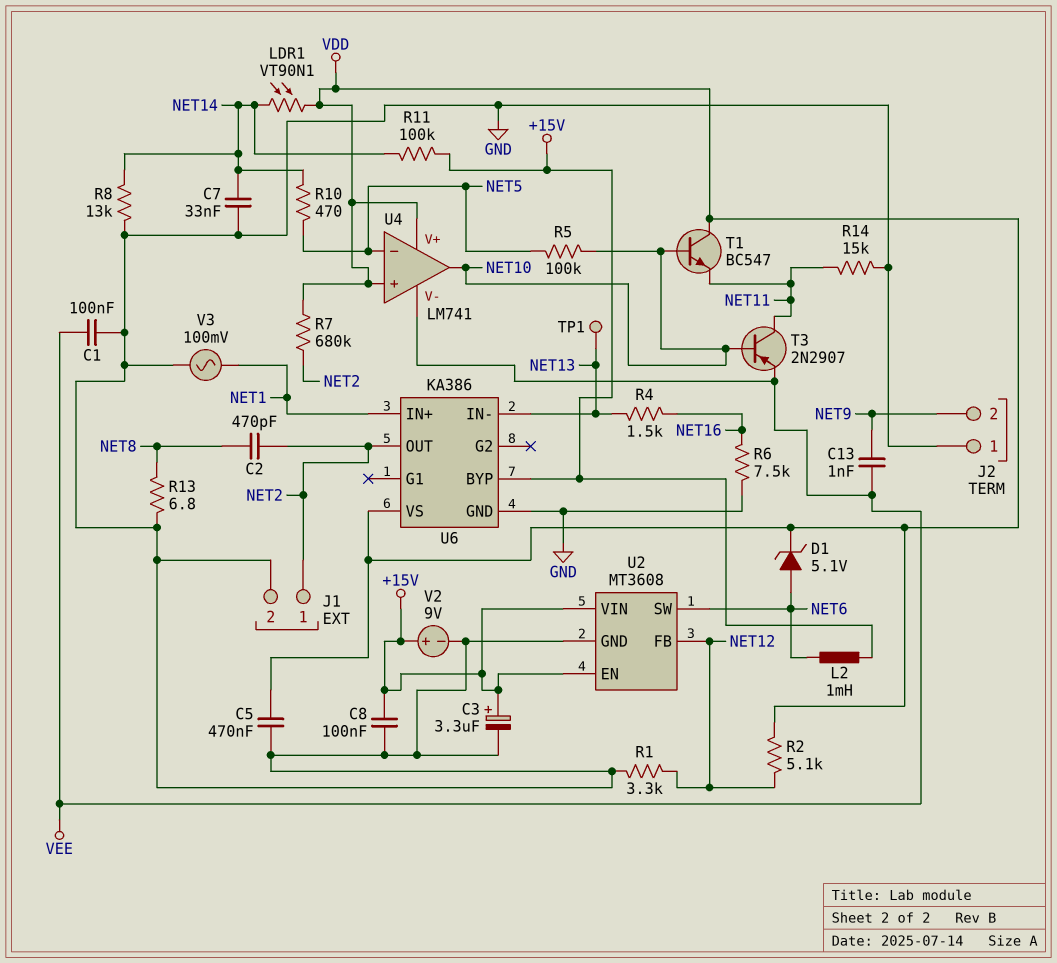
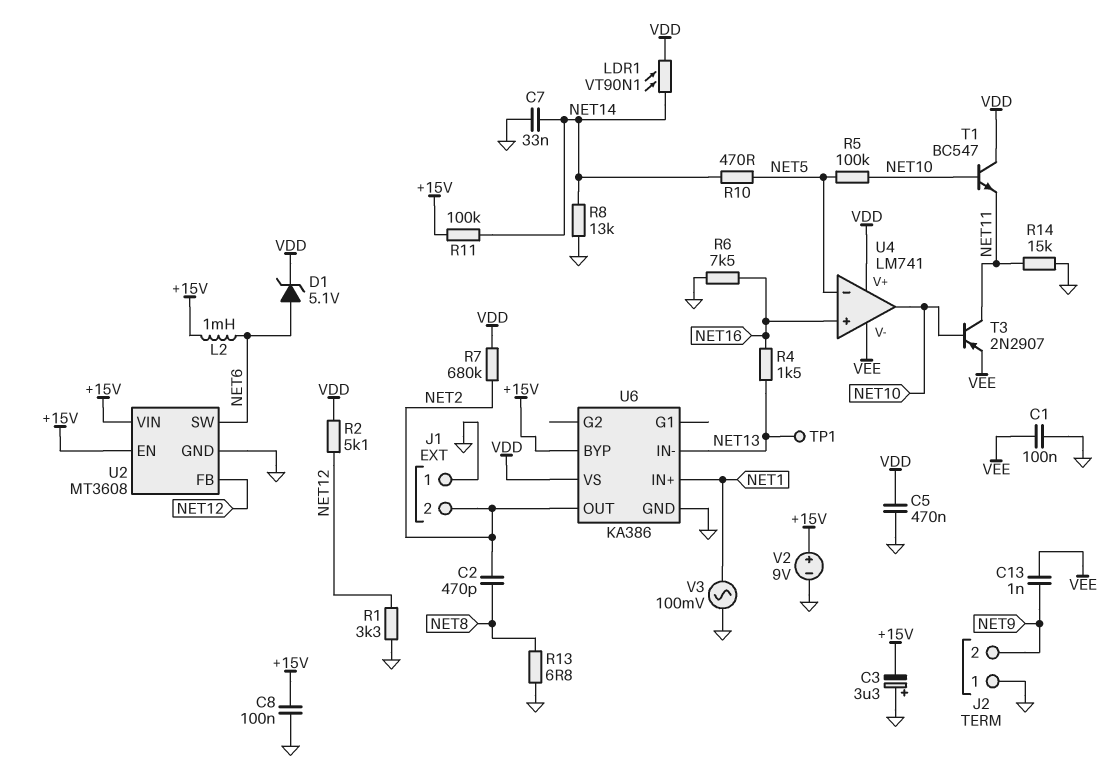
C3: 3.3uF (plus +15V, minus GND) -> 3.3uF (plus GND, minus +15V)
J1 pin 1: NET2 -> GND
J1 pin 2: GND -> NET2
U4 pin in+: VDD -> NET16

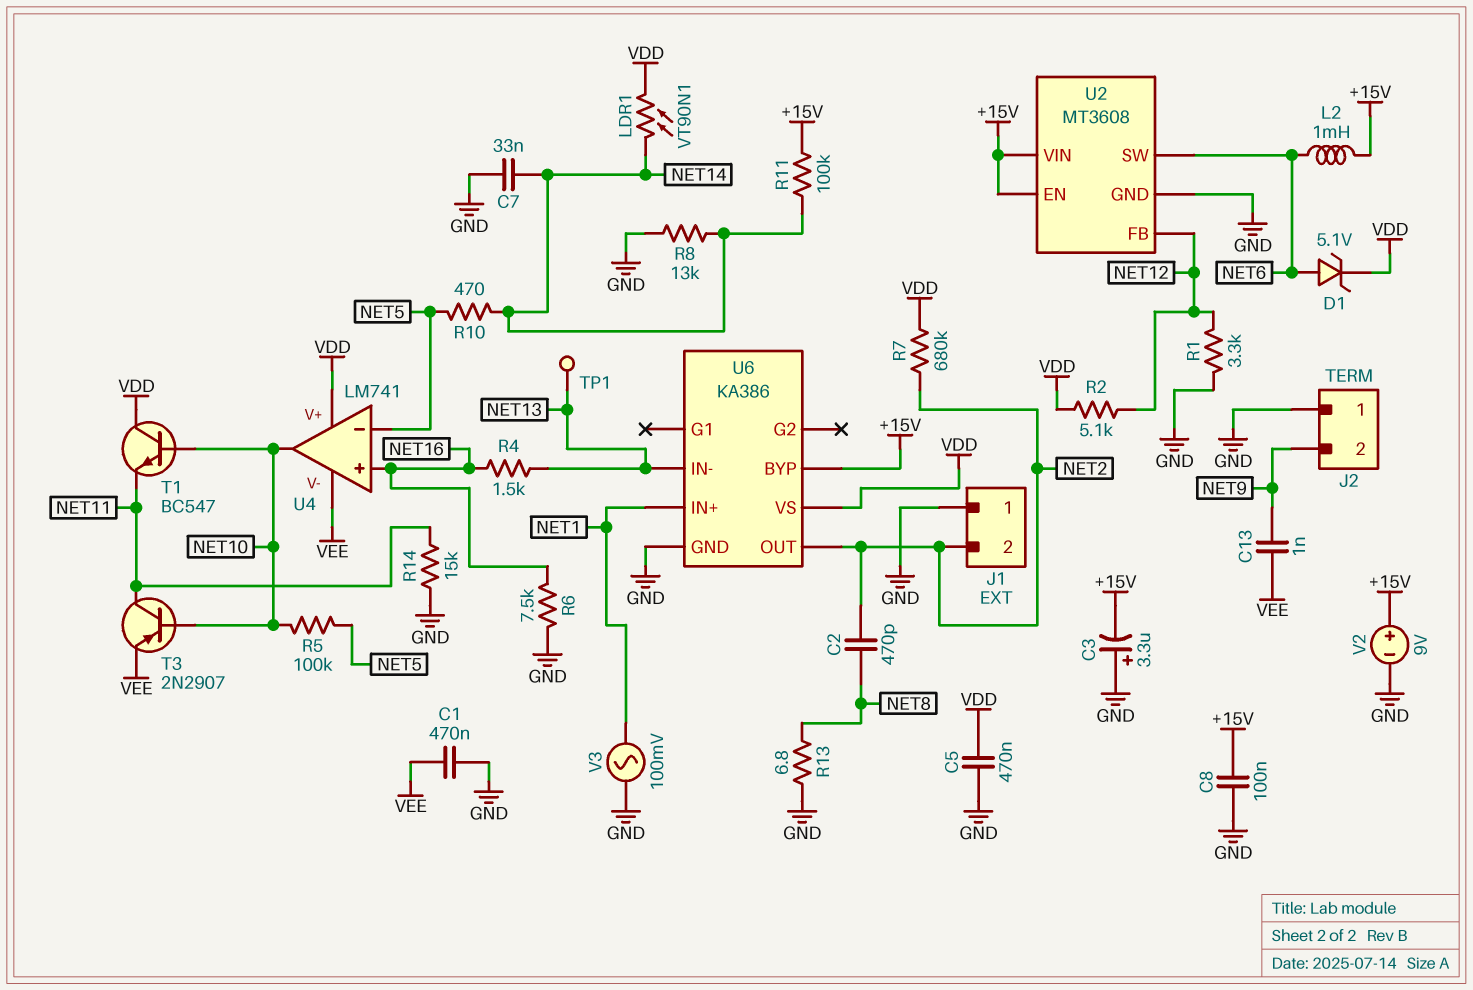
C1: 100nF (GND, VEE) -> 470nF (GND, VEE)

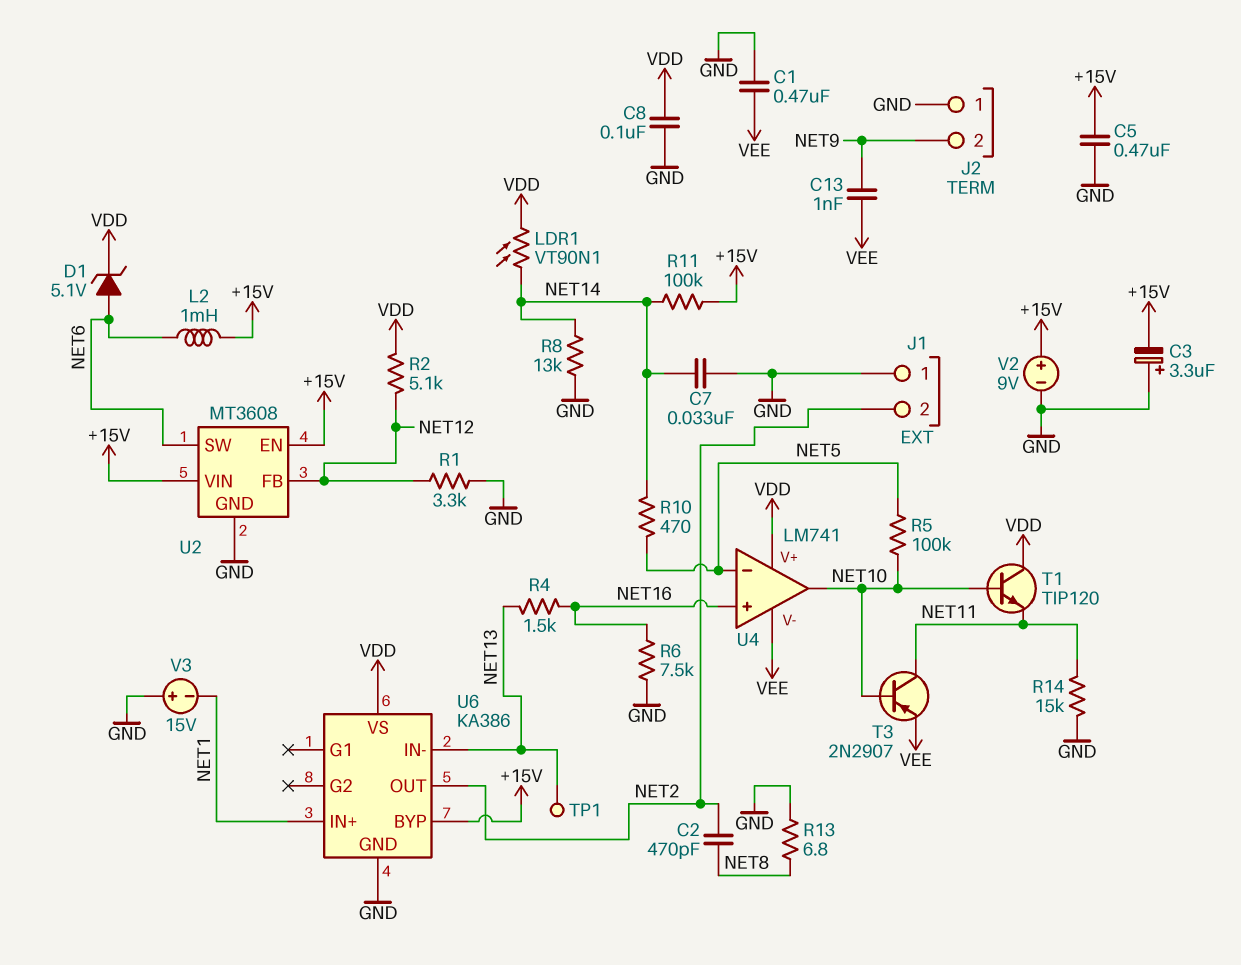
C5: 470nF (GND, VDD) -> 470nF (+15V, GND)
C8: 100nF (+15V, GND) -> 100nF (GND, VDD)
R7: 680k (NET2, VDD) -> none
T1: NPN BC547 (B NET10, C VDD, E NET11) -> NPN TIP120 (B NET10, C VDD, E NET11)
V3: AC 100mV (GND, NET1) -> 15V (plus GND, minus NET1)

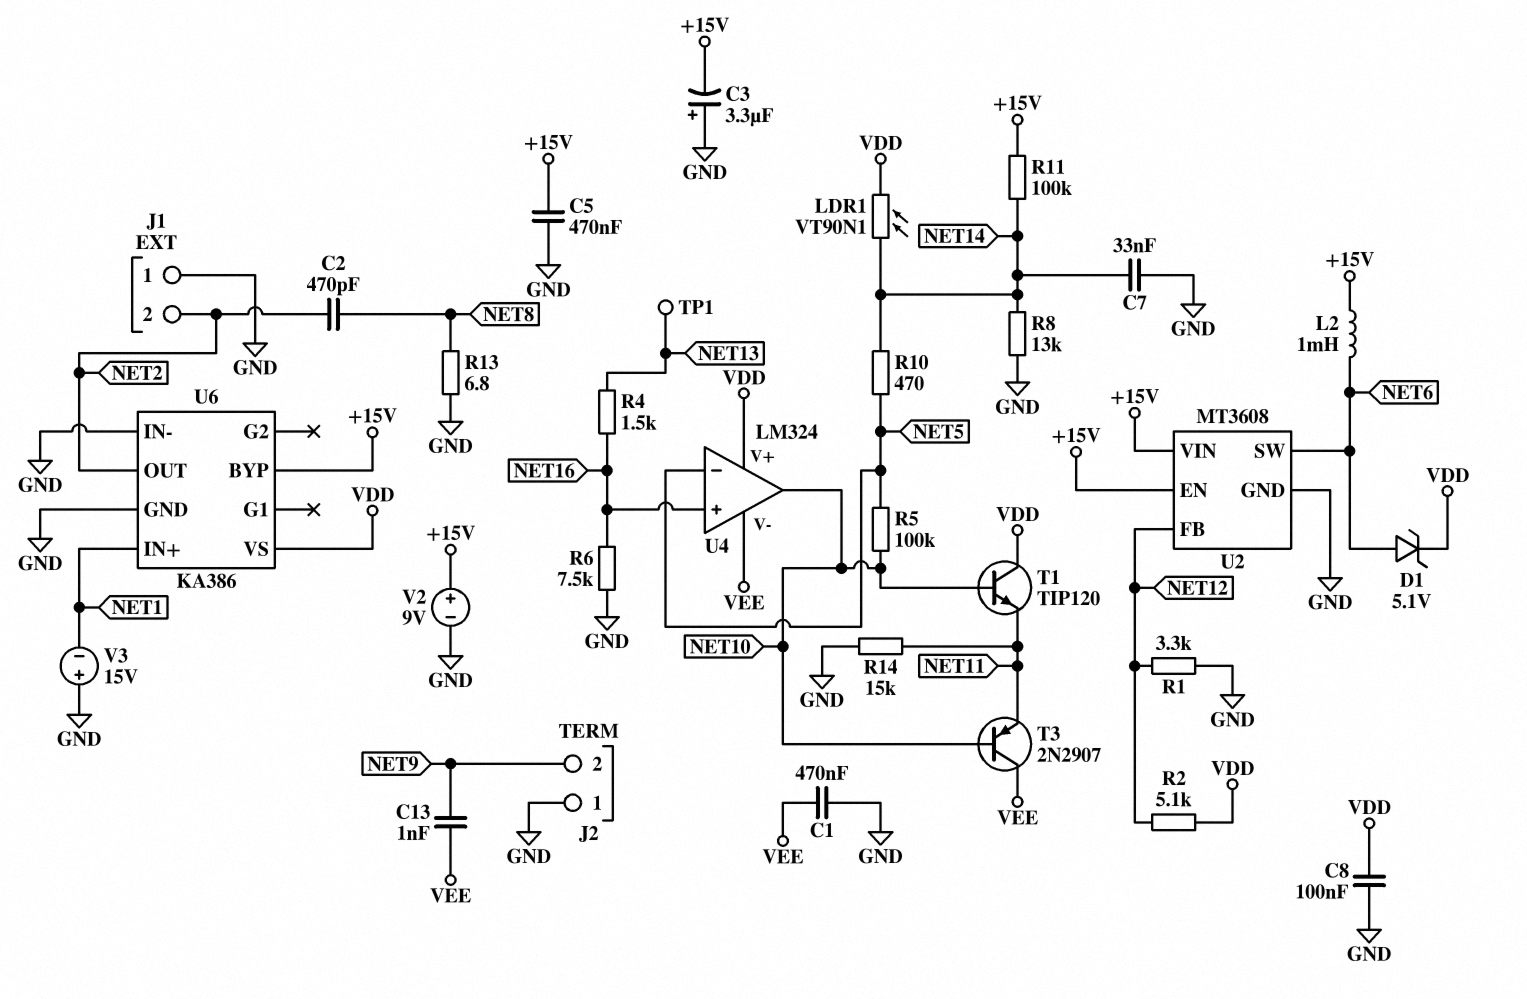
T3: PNP 2N2907 (B NET10, C NET11, E VEE) -> PNP 2N2907 (B NET10, C VEE, E NET11)
U4: LM741 -> LM324
U6 pin IN-: NET13 -> GND

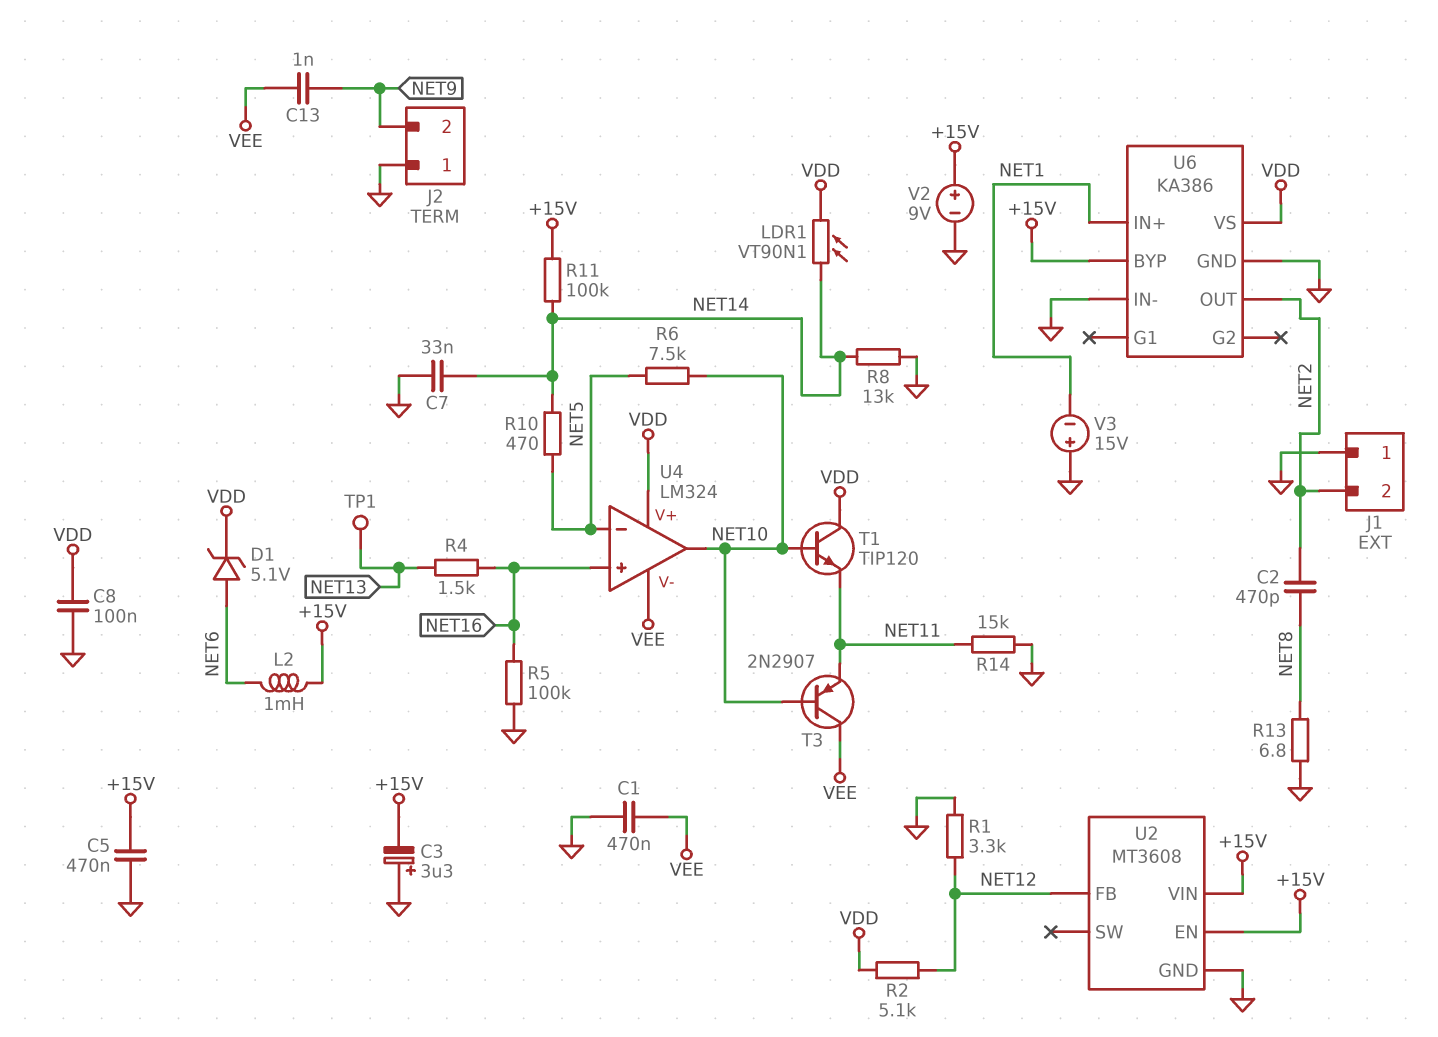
R5: 100k (NET5, NET10) -> 100k (GND, NET16)
R6: 7.5k (GND, NET16) -> 7.5k (NET5, NET10)
U2 pin SW: NET6 -> none

